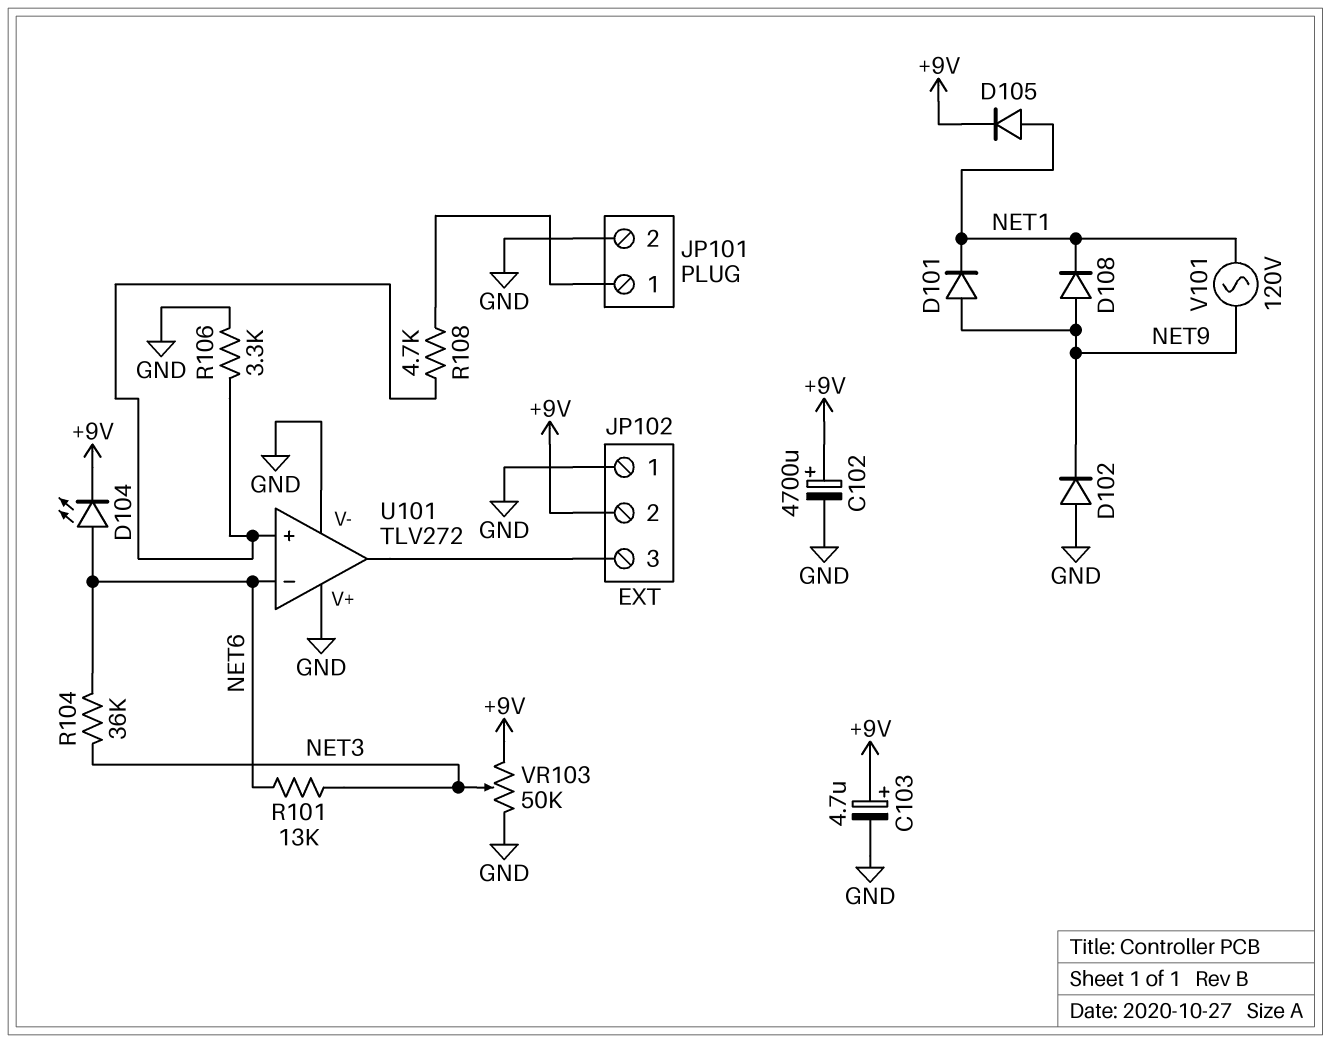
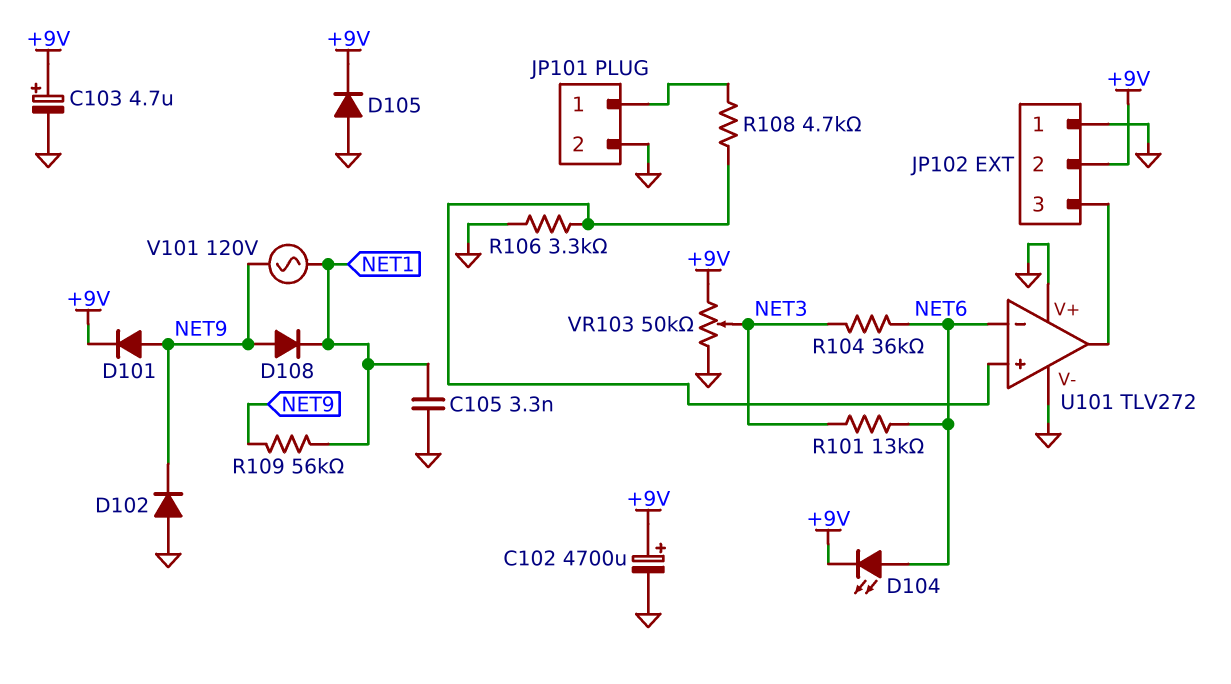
C105: none -> 3.3nF (GND, NET1)
D101: diode (A NET9, K NET1) -> diode (A NET9, K +9V)
D105: diode (A NET1, K +9V) -> diode (A GND, K +9V)
R109: none -> 56k (NET1, NET9)

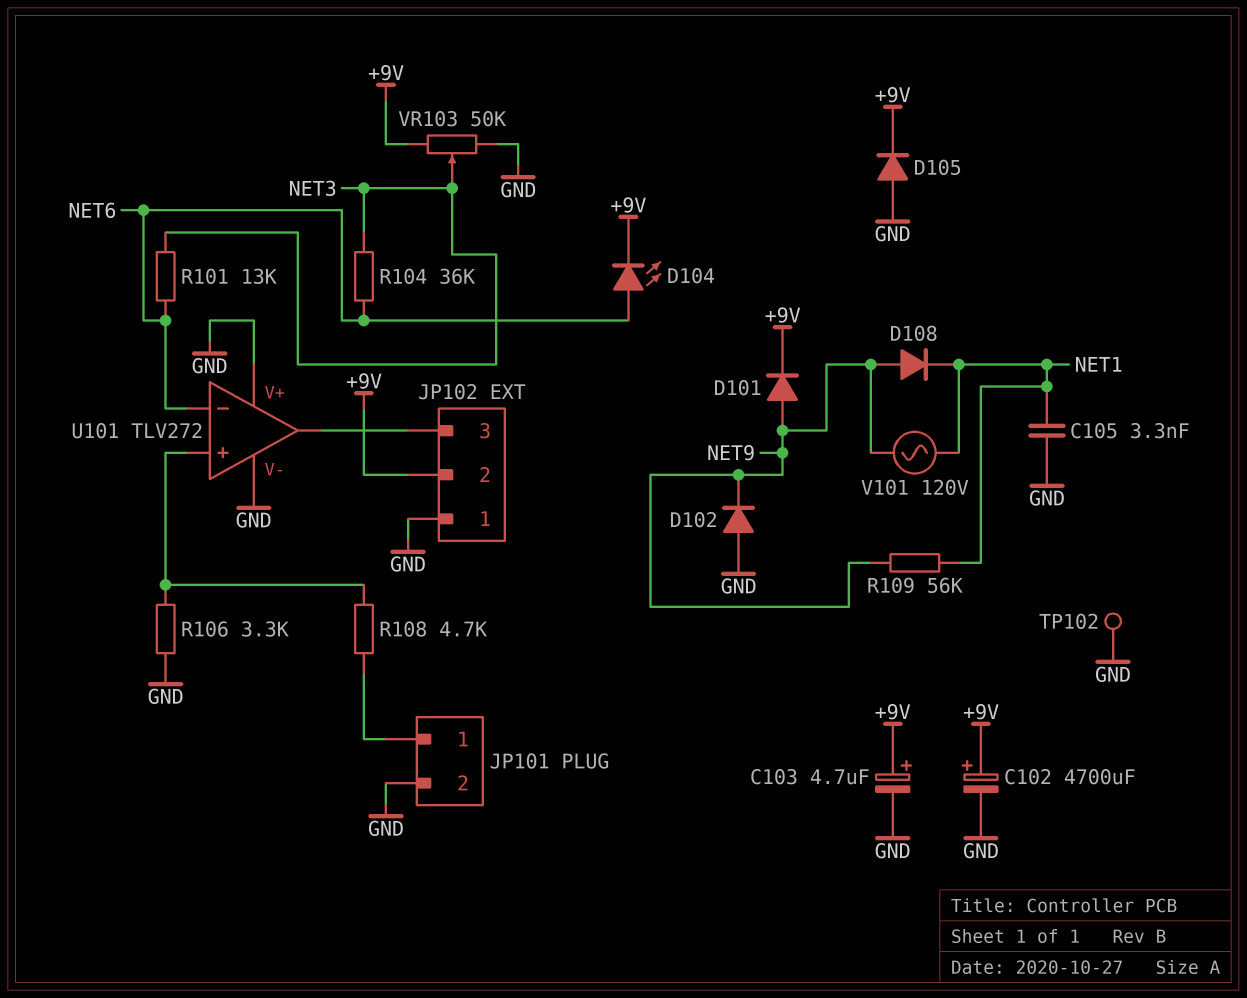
TP102: none -> test point (GND)

